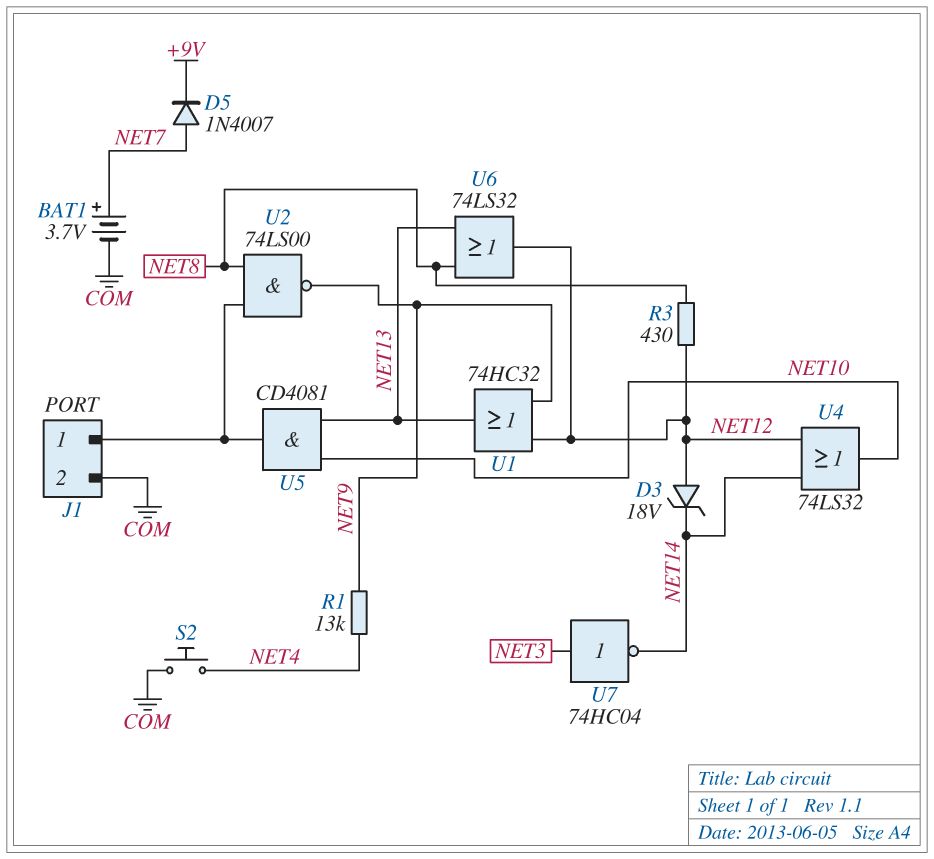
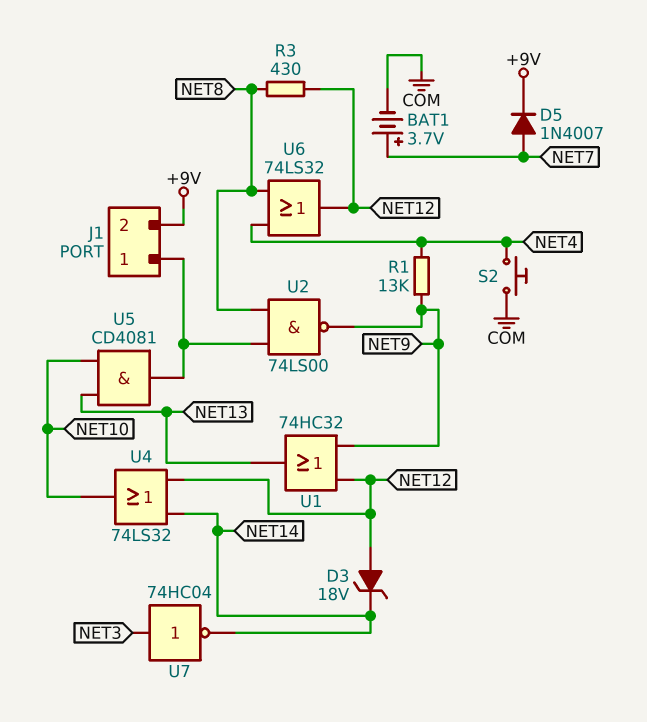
J1 pin 2: COM -> +9V
U6: OR 74LS32 (in NET8, in NET13, out NET12) -> OR 74LS32 (in NET4, in NET8, out NET12)

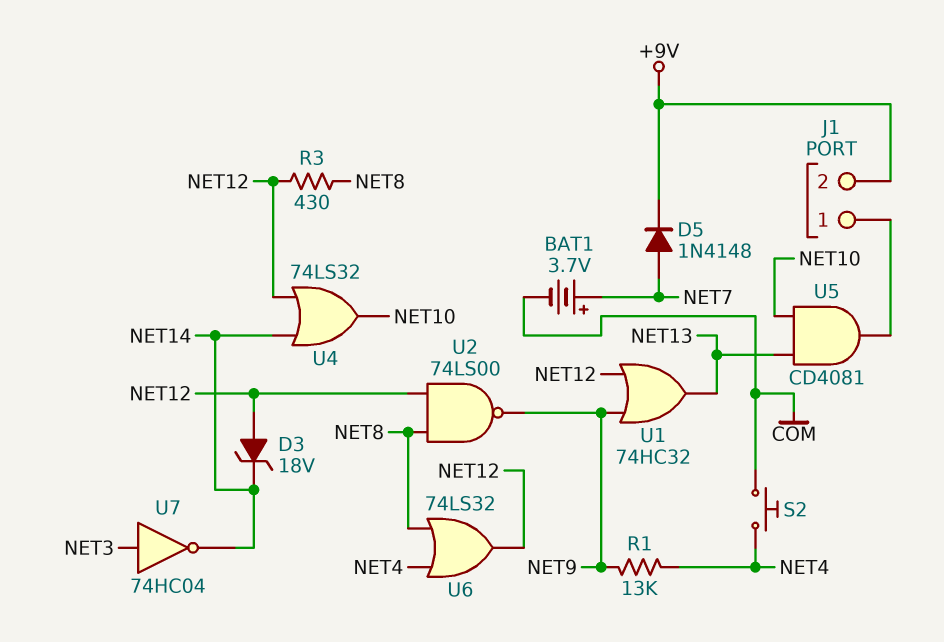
D5: diode 1N4007 (A NET7, K +9V) -> diode 1N4148 (A NET7, K +9V)
U2: NAND 74LS00 (in J1/1, in NET8, out NET9) -> NAND 74LS00 (in NET8, in NET12, out NET9)

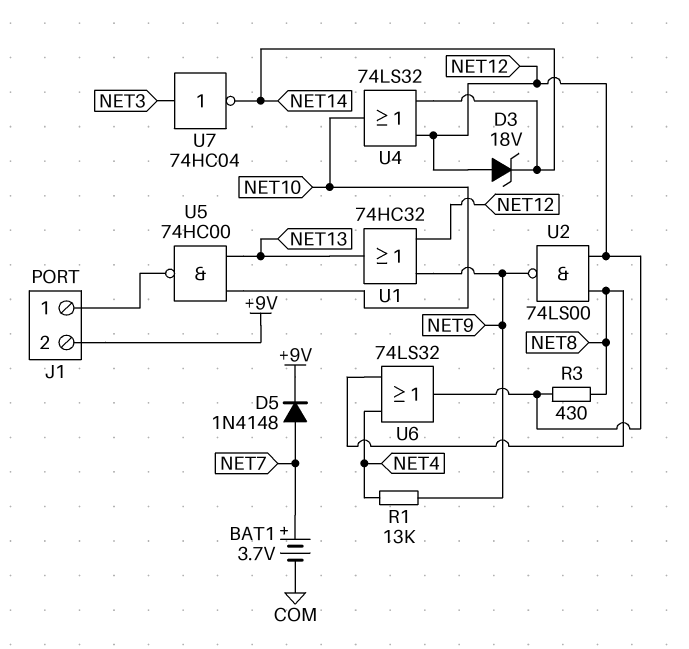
S2: button (COM, NET4) -> none
U5: AND CD4081 (in NET10, in NET13, out J1/1) -> NAND 74HC00 (in NET10, in NET13, out J1/1)

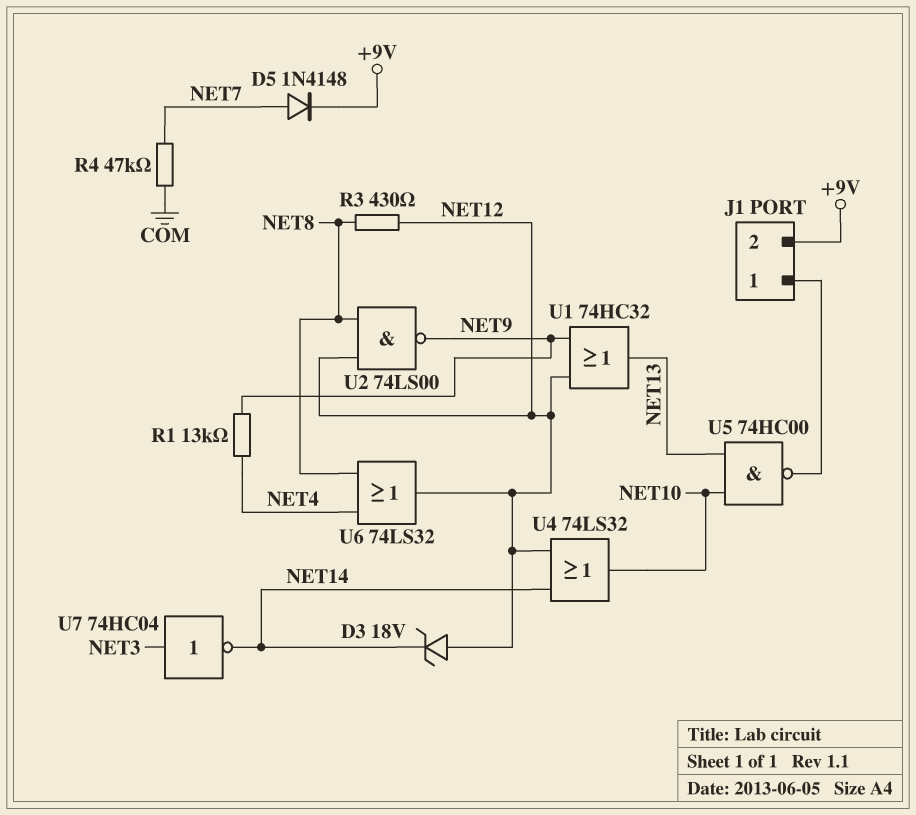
BAT1: 3.7V (plus NET7, minus COM) -> none
R4: none -> 47k (COM, NET7)

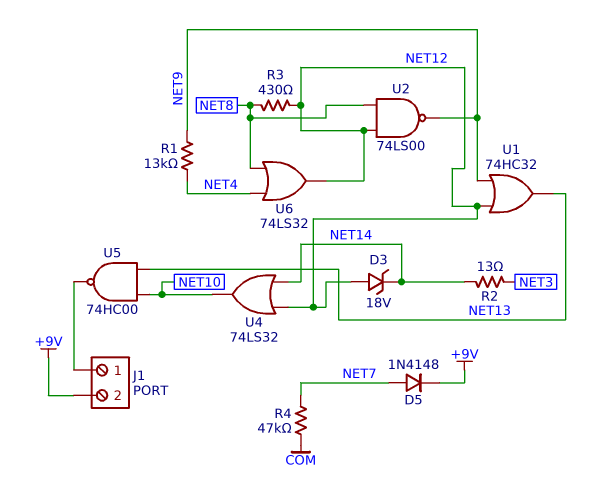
R2: none -> 13 (NET3, NET14)
U7: NOT 74HC04 (in NET3, out NET14) -> none

